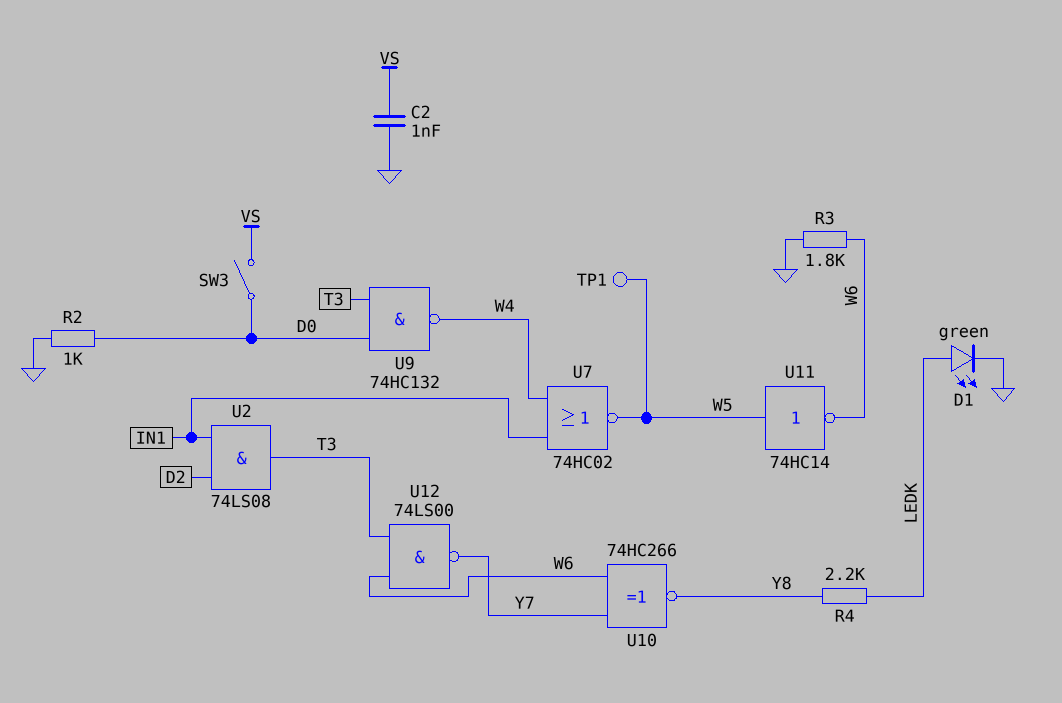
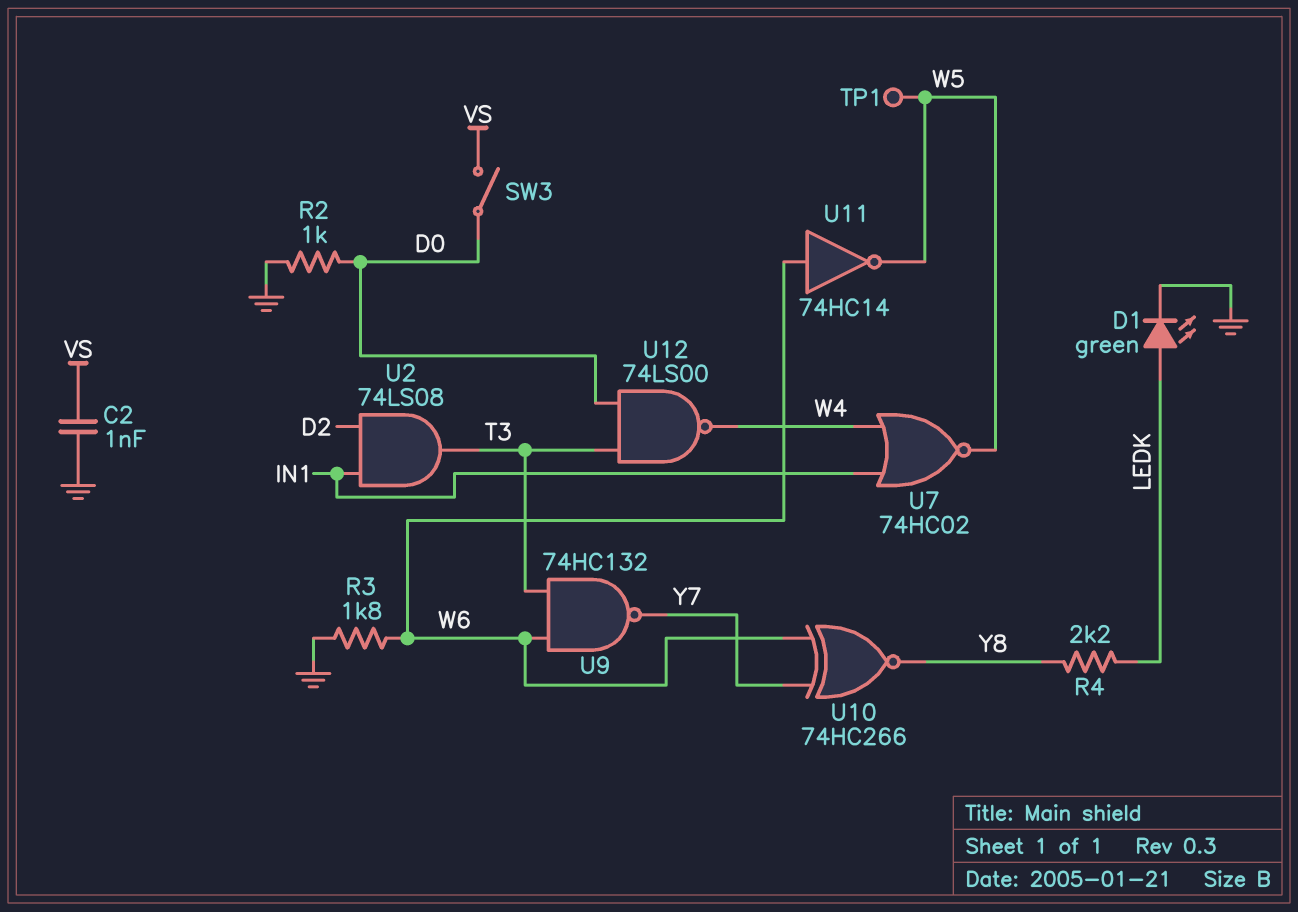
U9: NAND 74HC132 (in D0, in T3, out W4) -> NAND 74HC132 (in T3, in W6, out Y7)
U11: NOT 74HC14 (in W5, out W6) -> NOT 74HC14 (in W6, out W5)
U12: NAND 74LS00 (in T3, in W6, out Y7) -> NAND 74LS00 (in D0, in T3, out W4)

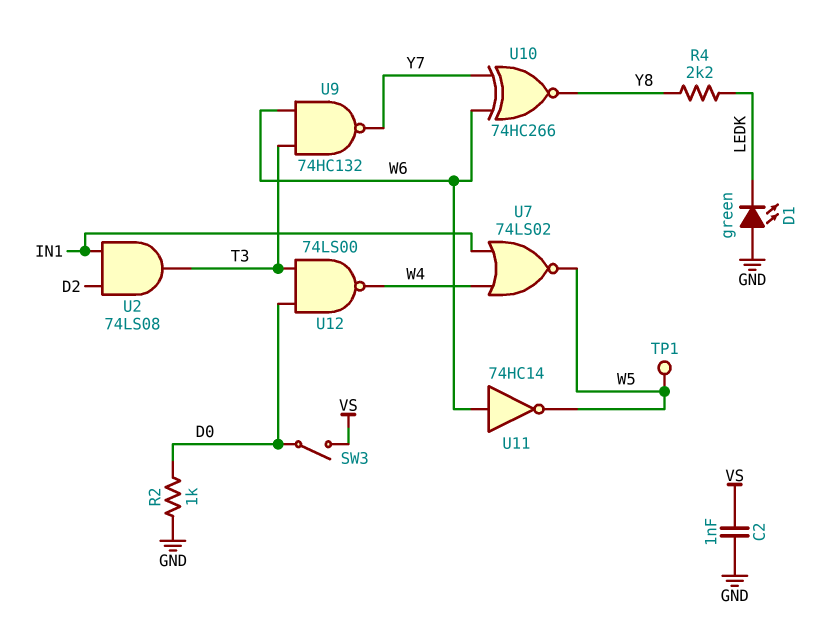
D1: LED green (A LEDK, K GND) -> LED green (A GND, K LEDK)
R3: 1.8k (GND, W6) -> none
U7: NOR 74HC02 (in IN1, in W4, out W5) -> NOR 74LS02 (in IN1, in W4, out W5)

